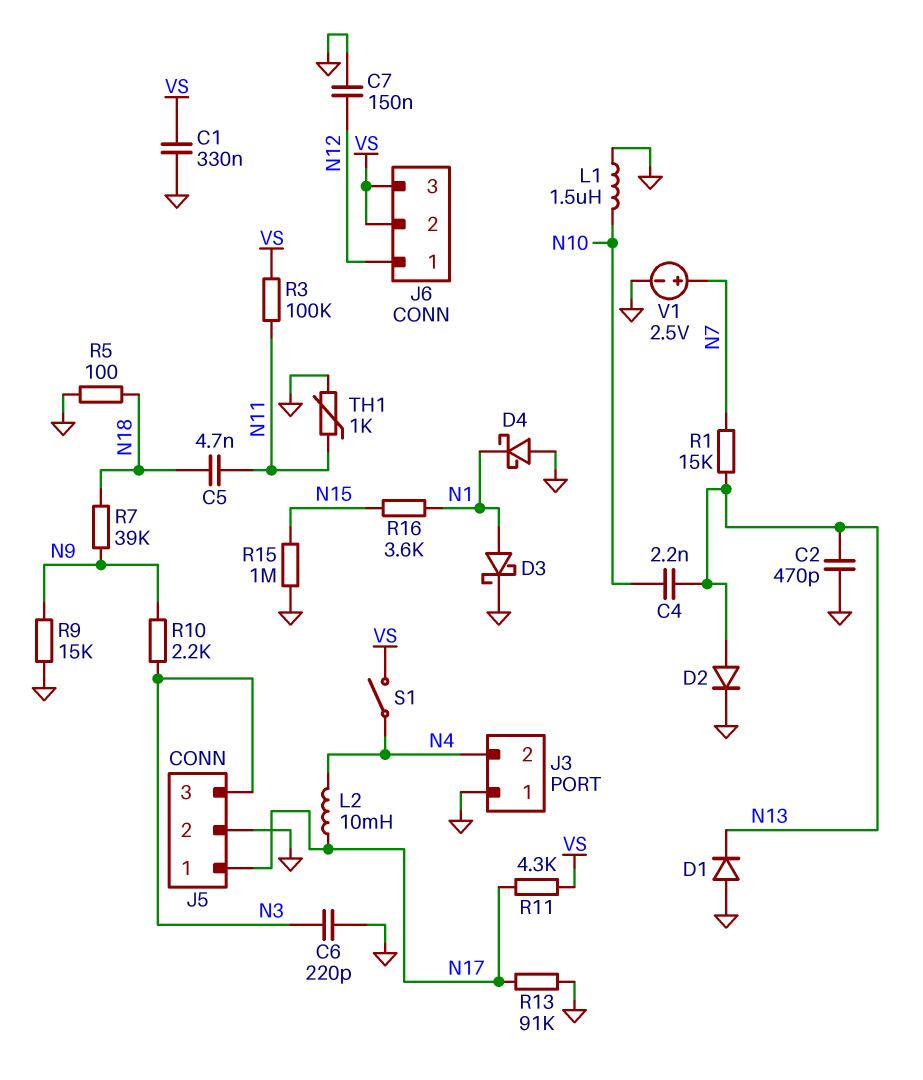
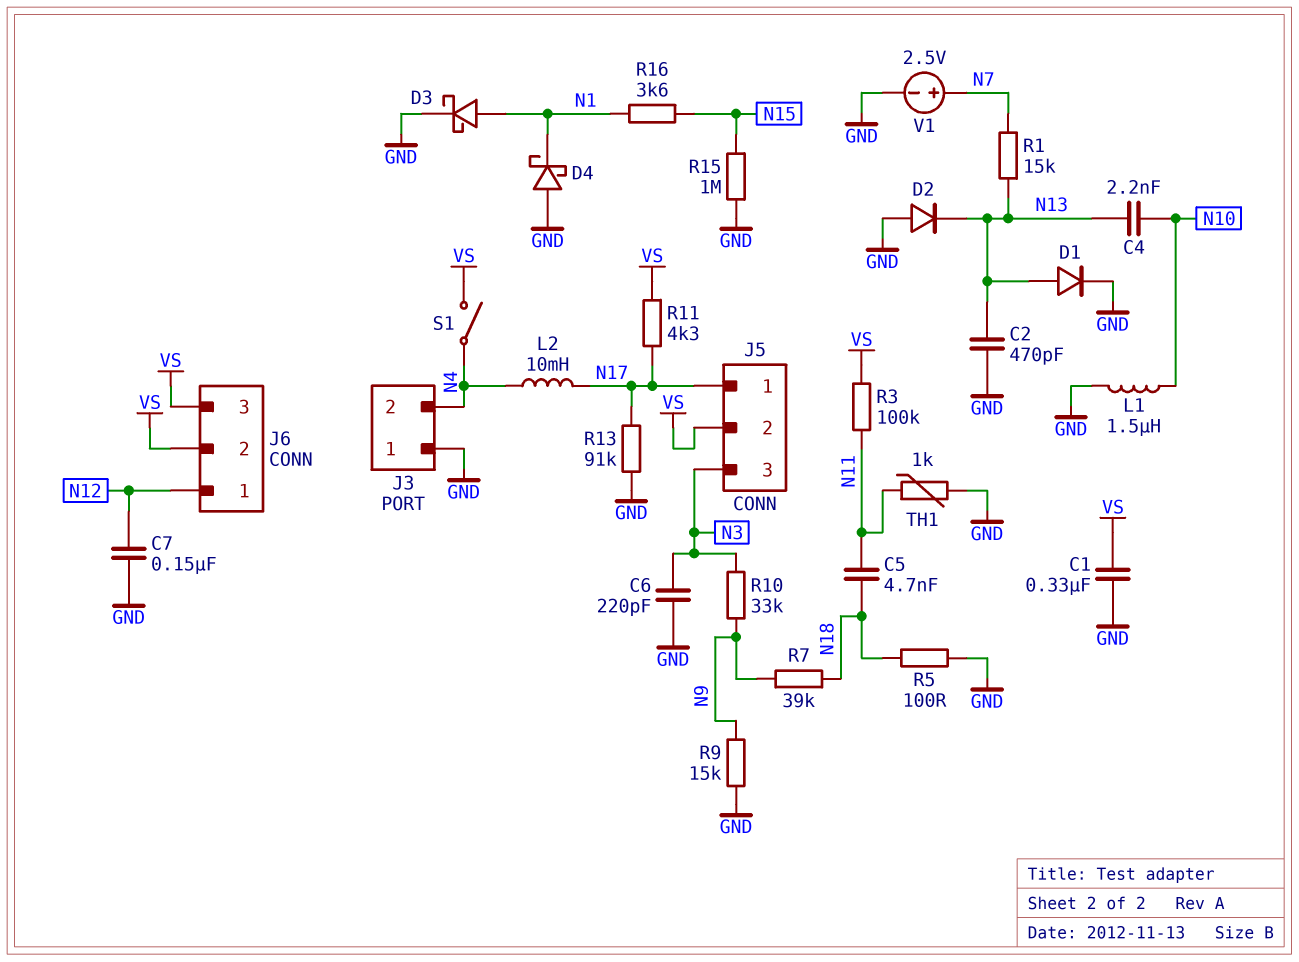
D1: diode (A GND, K N13) -> diode (A N13, K GND)
D2: diode (A N13, K GND) -> diode (A GND, K N13)
J5 pin 2: GND -> VS
R10: 2.2k (N3, N9) -> 33k (N3, N9)

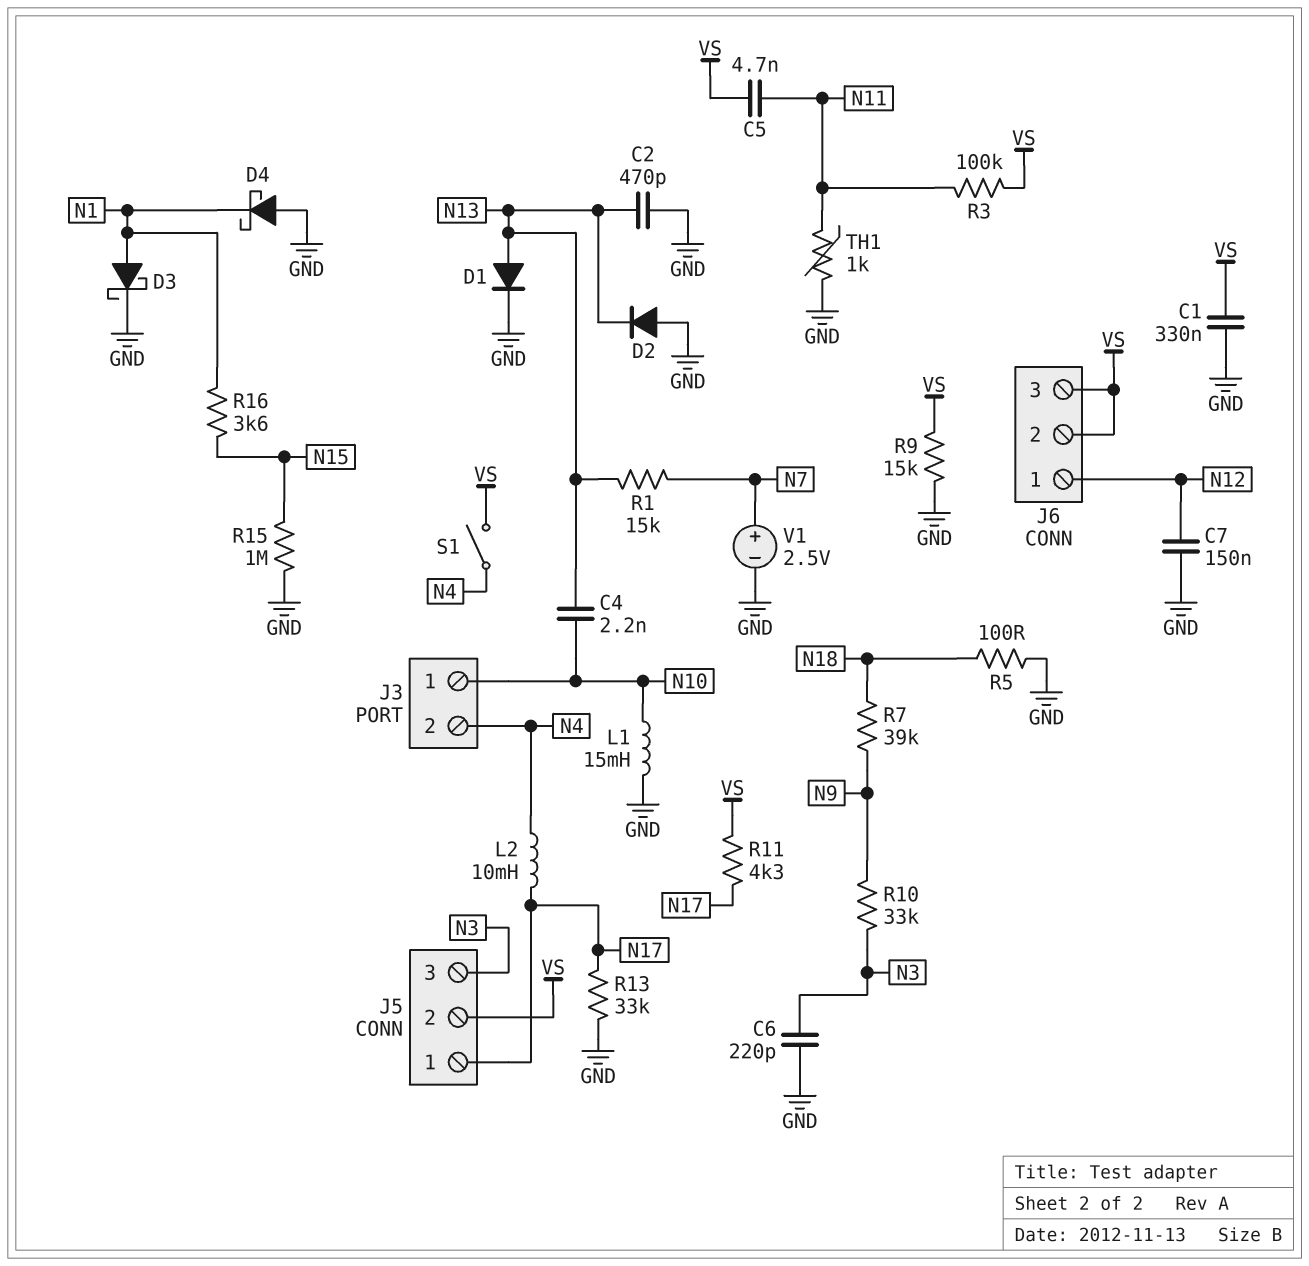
C5: 4.7nF (N11, N18) -> 4.7nF (N11, VS)
J3 pin 1: GND -> N10
L1: 1.5uH (GND, N10) -> 15mH (GND, N10)
R9: 15k (GND, N9) -> 15k (GND, VS)
R13: 91k (GND, N17) -> 33k (GND, N17)

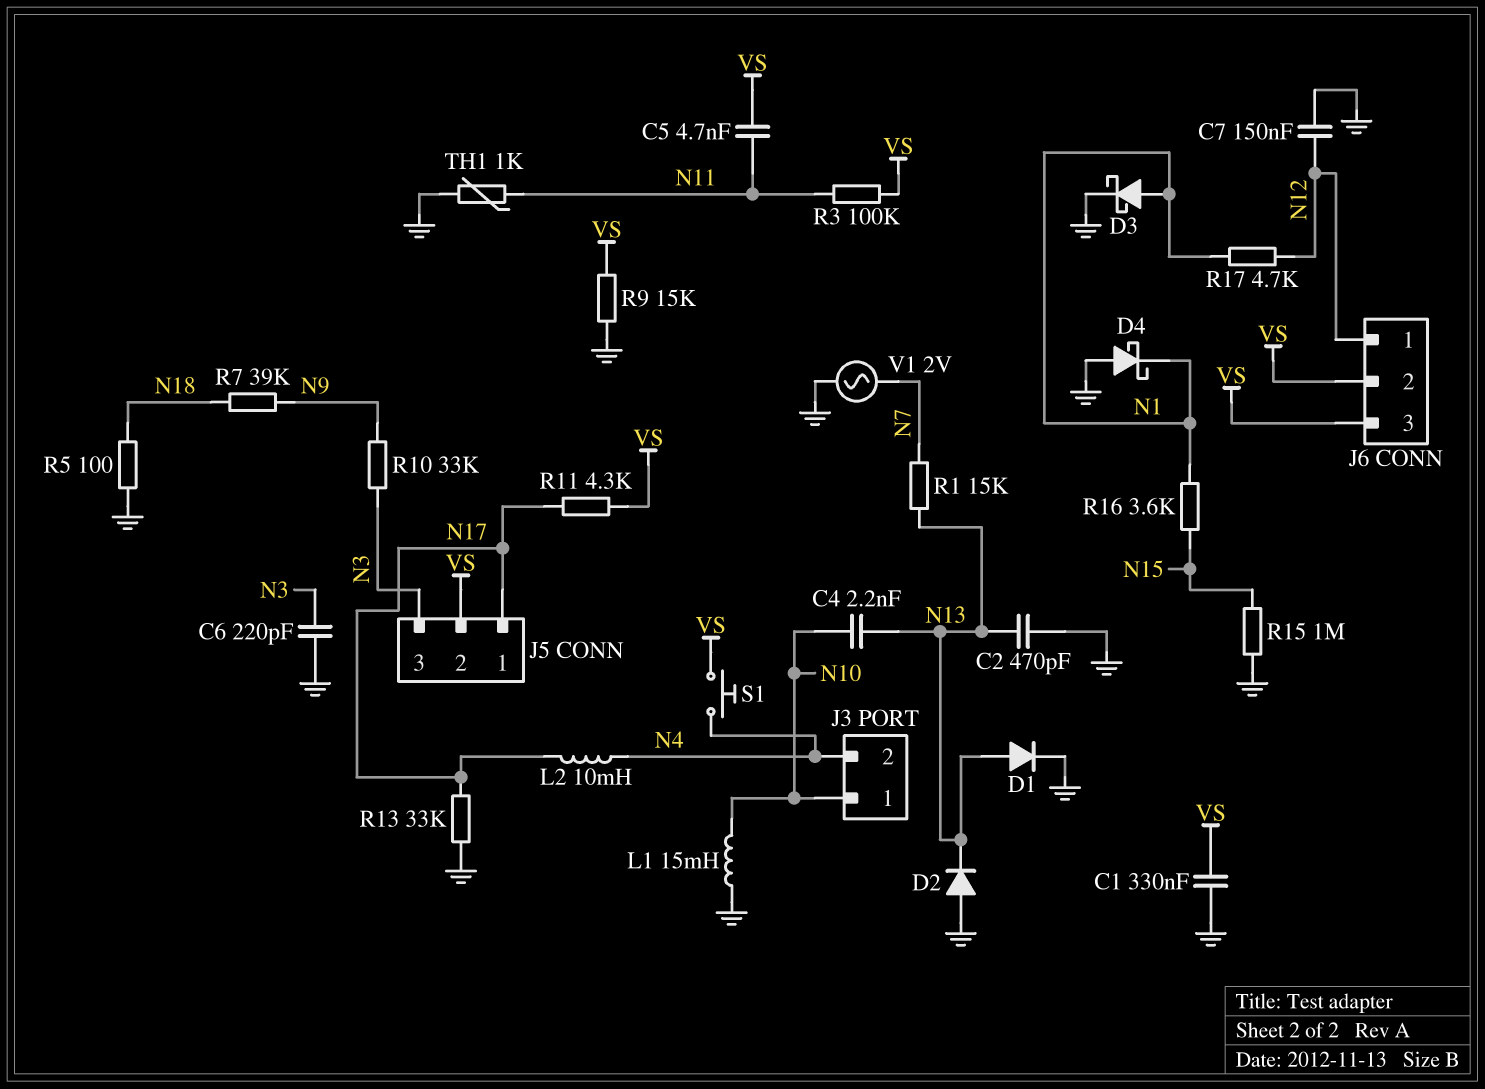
R17: none -> 4.7k (N1, N12)
S1: switch (N4, VS) -> button (N4, VS)
V1: 2.5V (plus N7, minus GND) -> AC 2V (GND, N7)

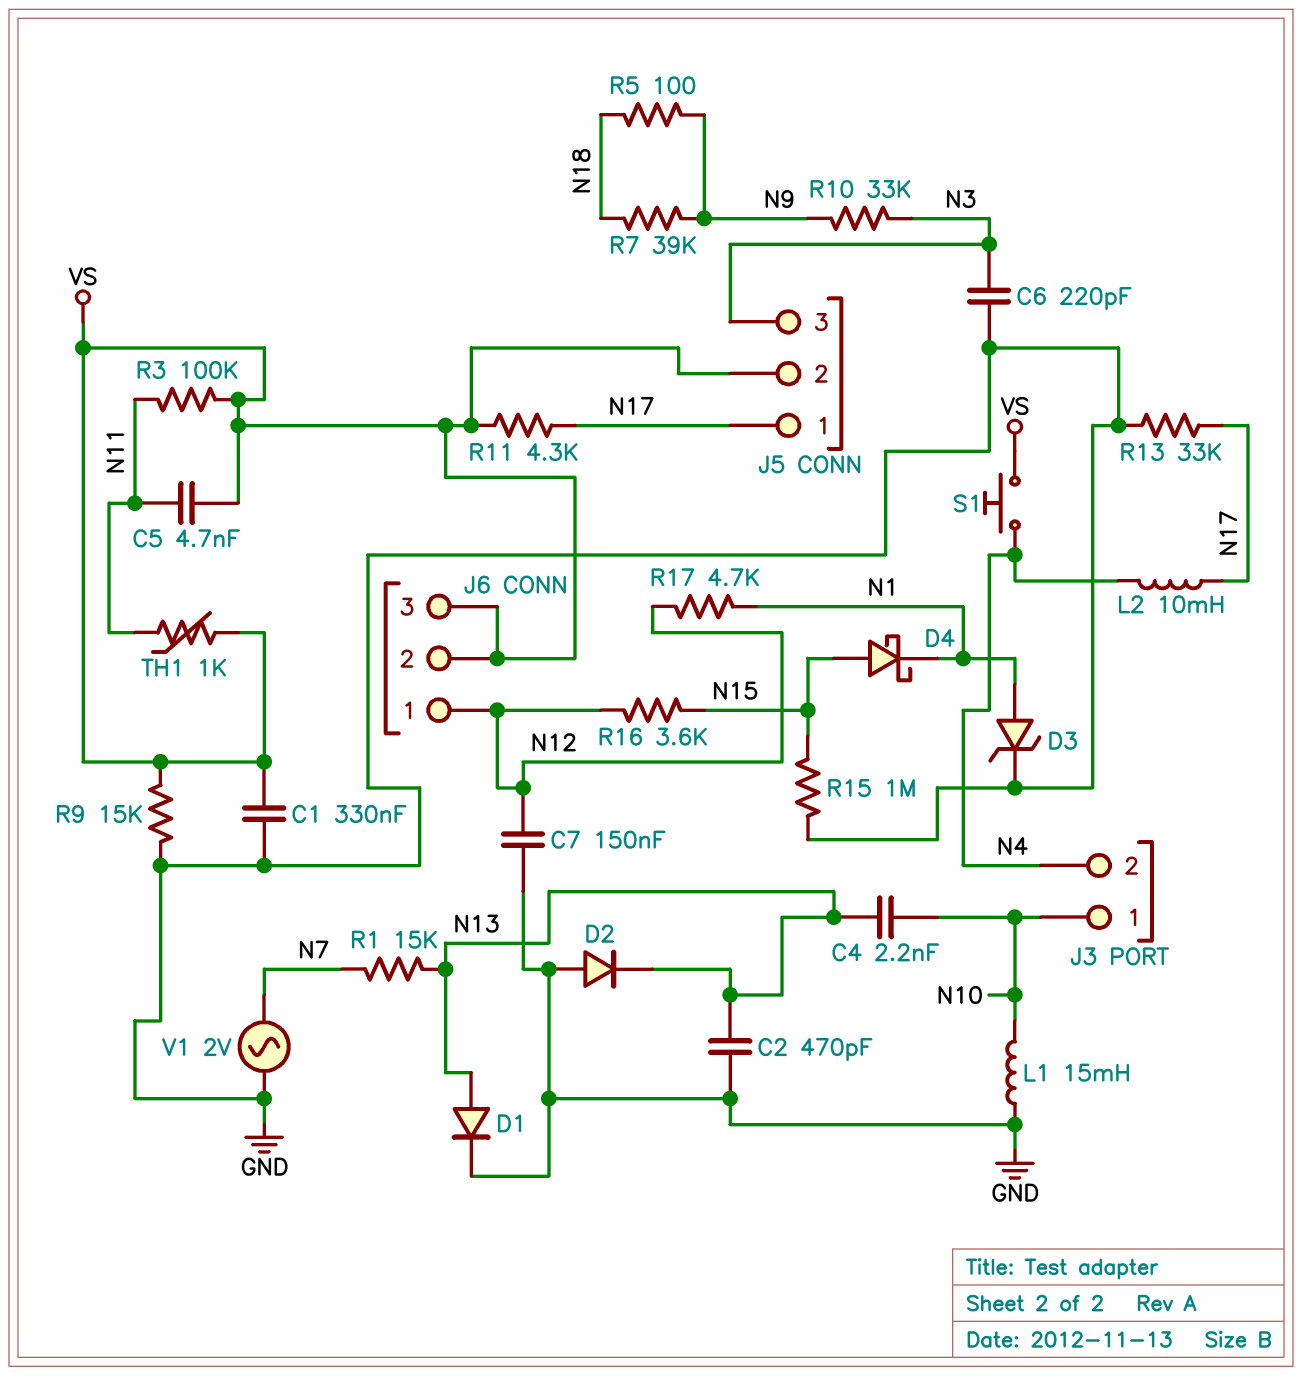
D3: schottky (A N1, K GND) -> zener (A N1, K GND)
D4: schottky (A GND, K N1) -> schottky (A N15, K N1)
R5: 100 (GND, N18) -> 100 (N9, N18)
R16: 3.6k (N1, N15) -> 3.6k (N12, N15)
TH1: 1k (GND, N11) -> 1k (N11, VS)

